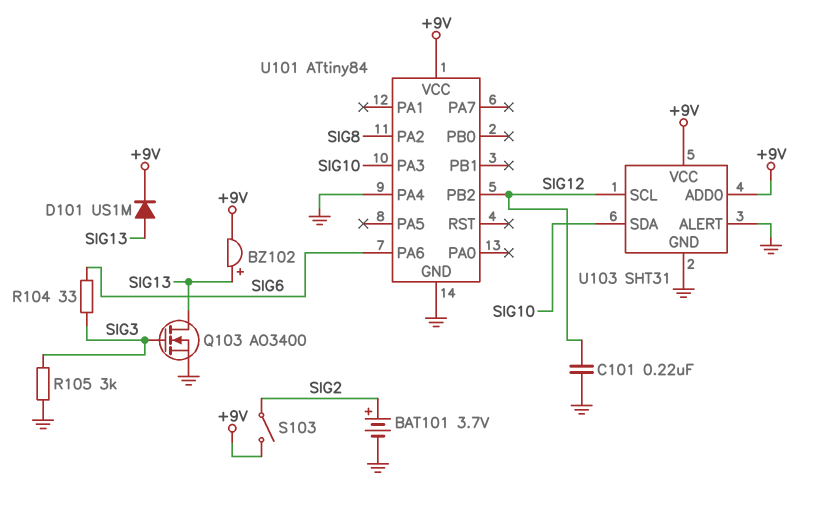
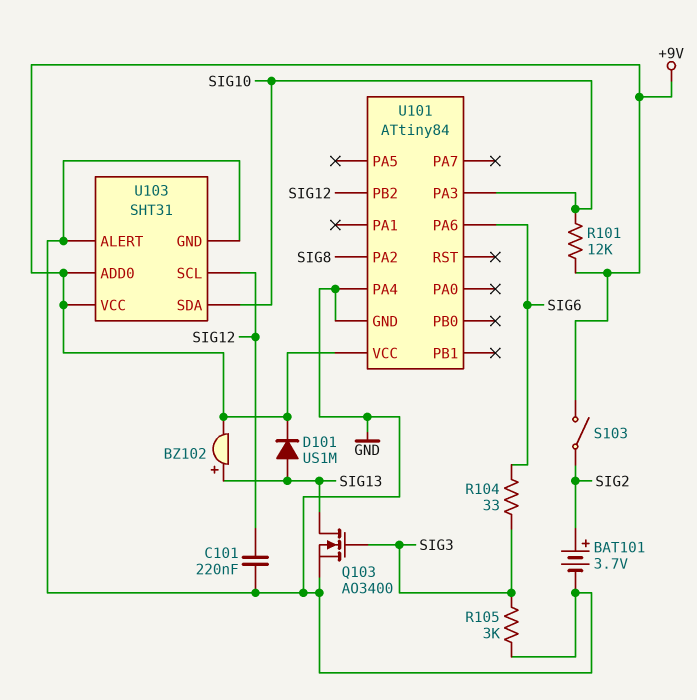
R101: none -> 12k (+9V, SIG10)

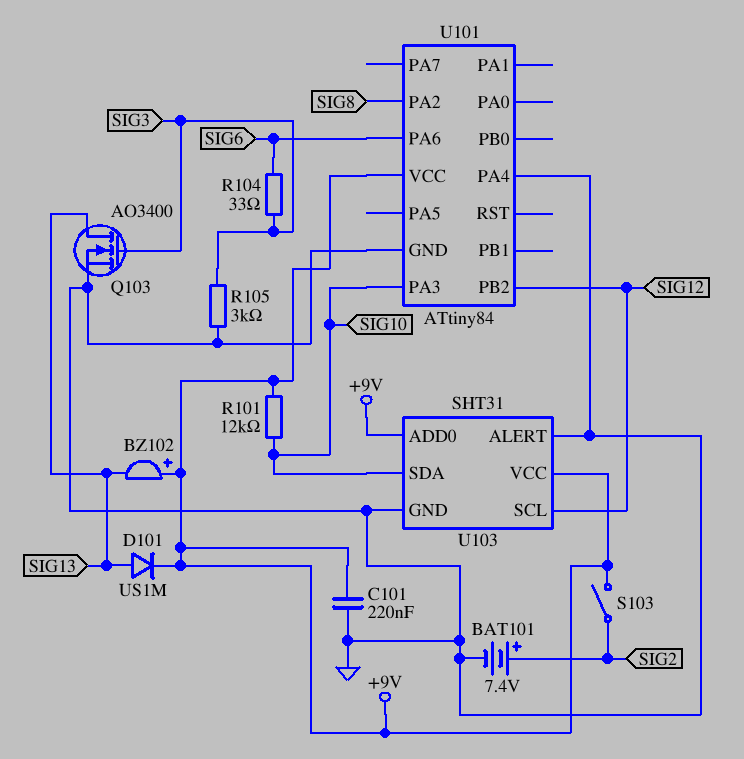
BAT101: 3.7V (plus SIG2, minus GND) -> 7.4V (plus SIG2, minus GND)
BZ102: buzzer (plus SIG13, minus +9V) -> buzzer (plus +9V, minus SIG13)
C101: 220nF (GND, SIG12) -> 220nF (+9V, GND)

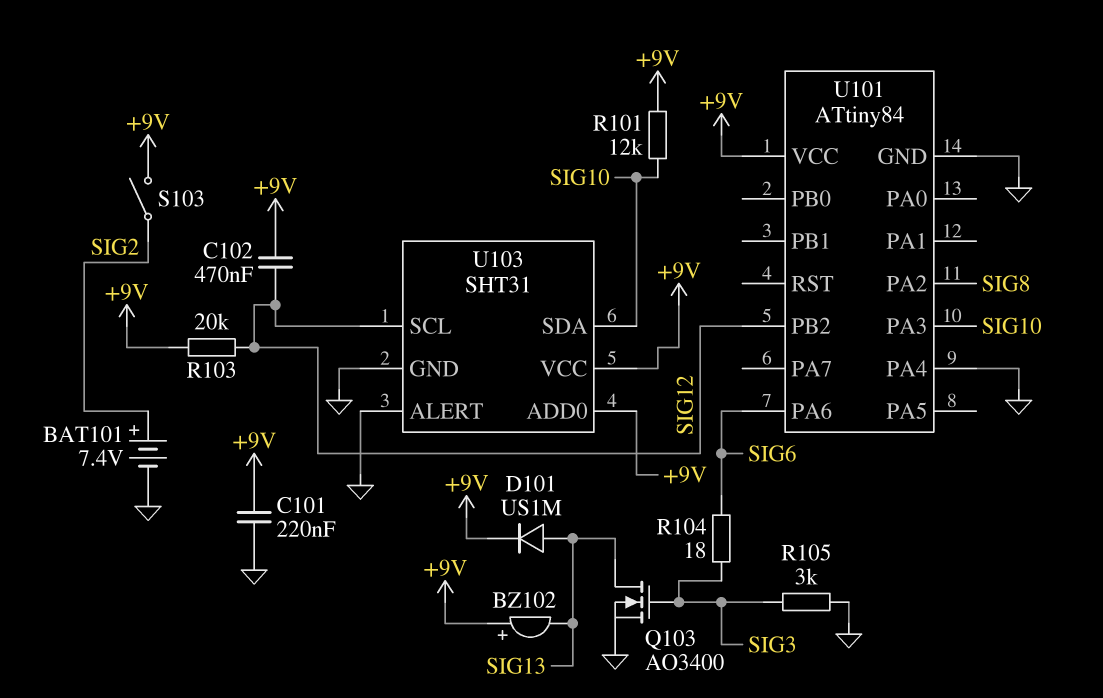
C102: none -> 470nF (+9V, SIG12)
R103: none -> 20k (+9V, SIG12)
R104: 33 (SIG3, SIG6) -> 18 (SIG3, SIG6)

